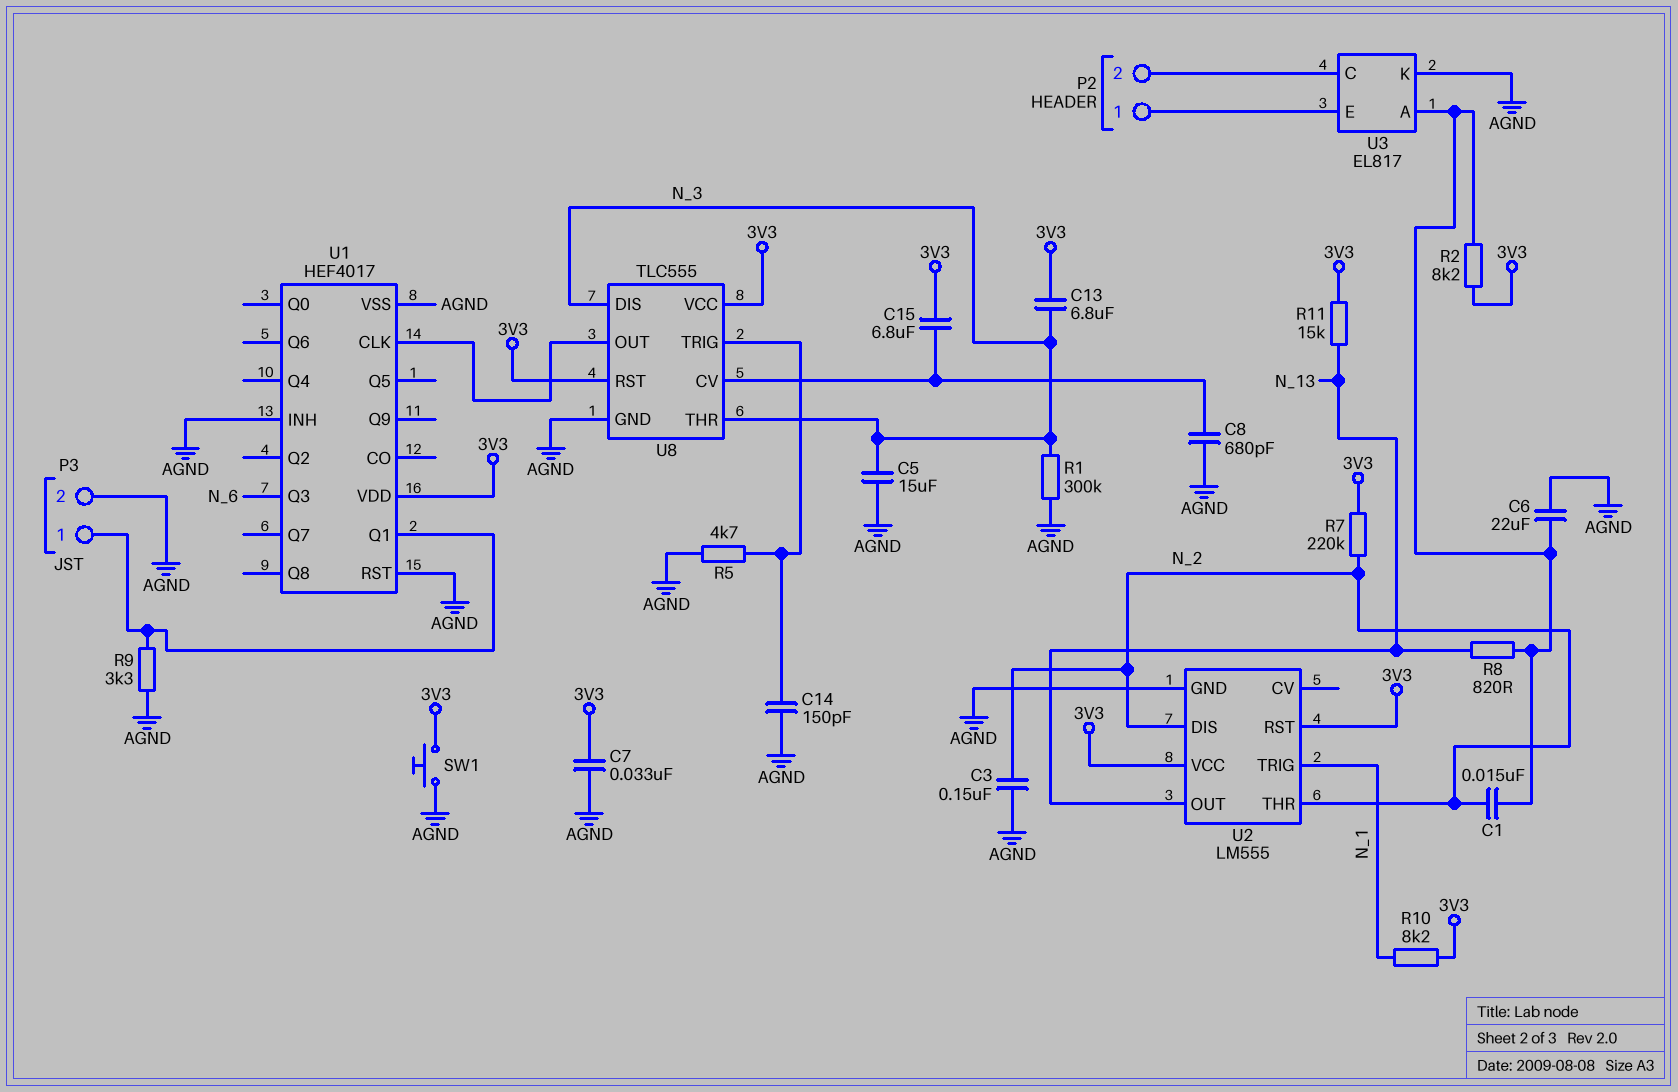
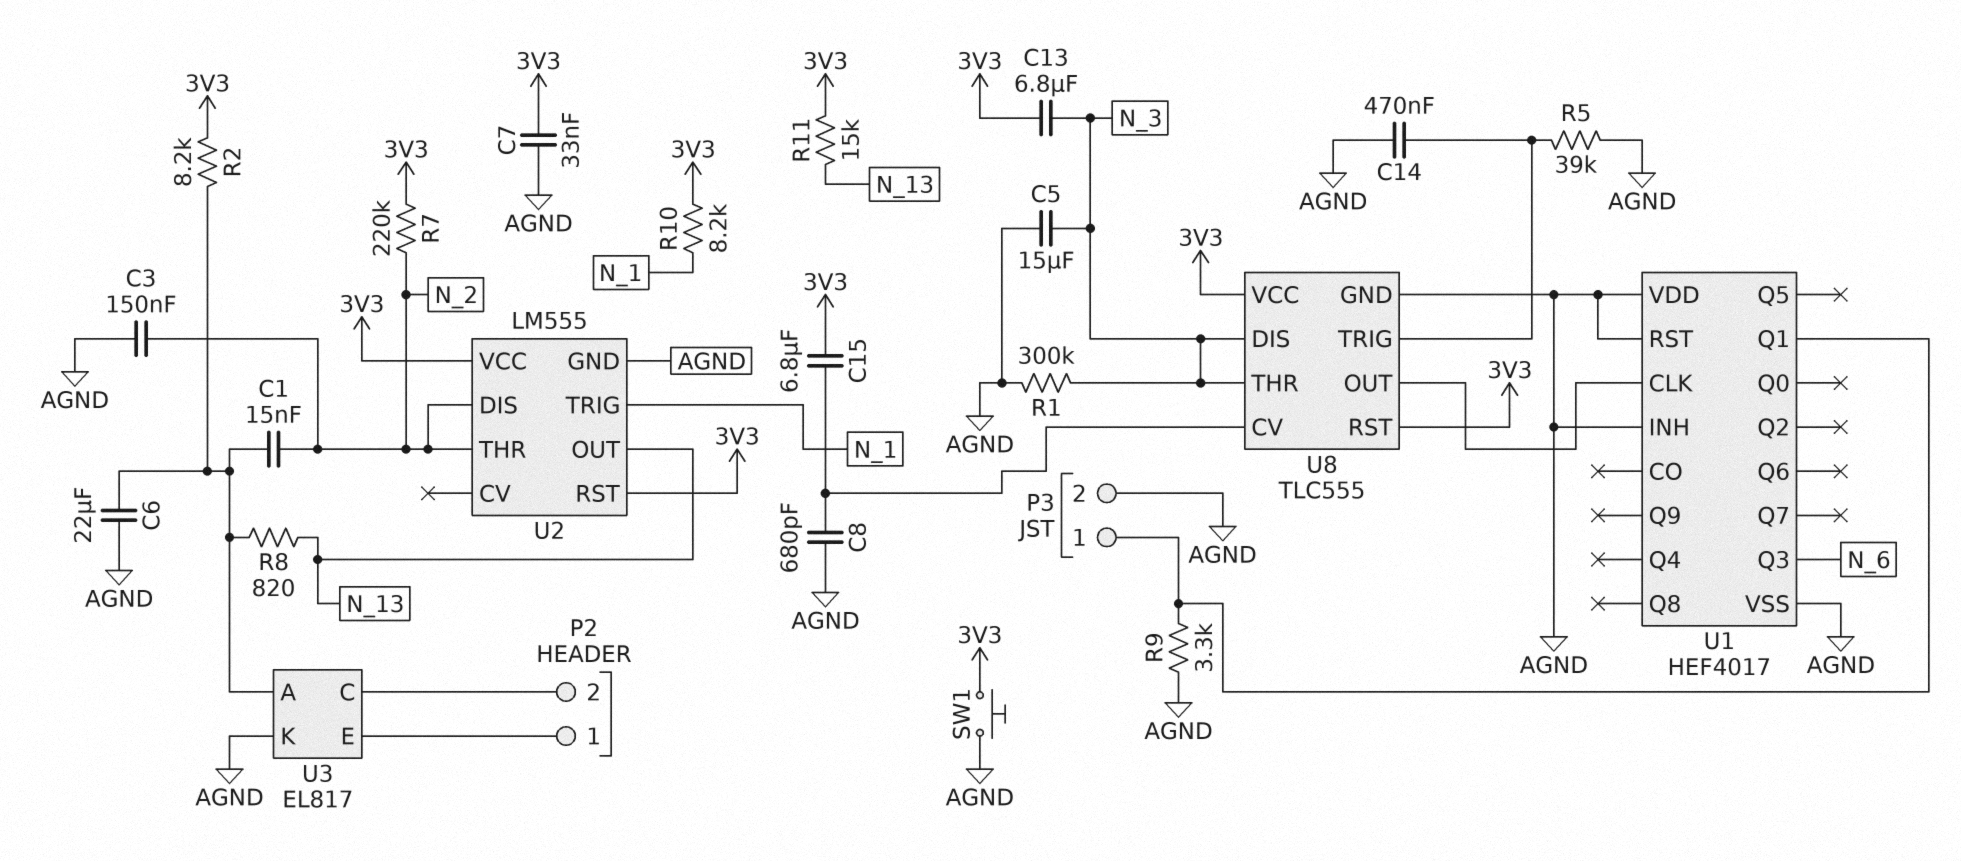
C14: 150pF (AGND, U8/TRIG) -> 470nF (AGND, U8/TRIG)
R5: 4.7k (AGND, U8/TRIG) -> 39k (AGND, U8/TRIG)
U1 pin VDD: 3V3 -> AGND

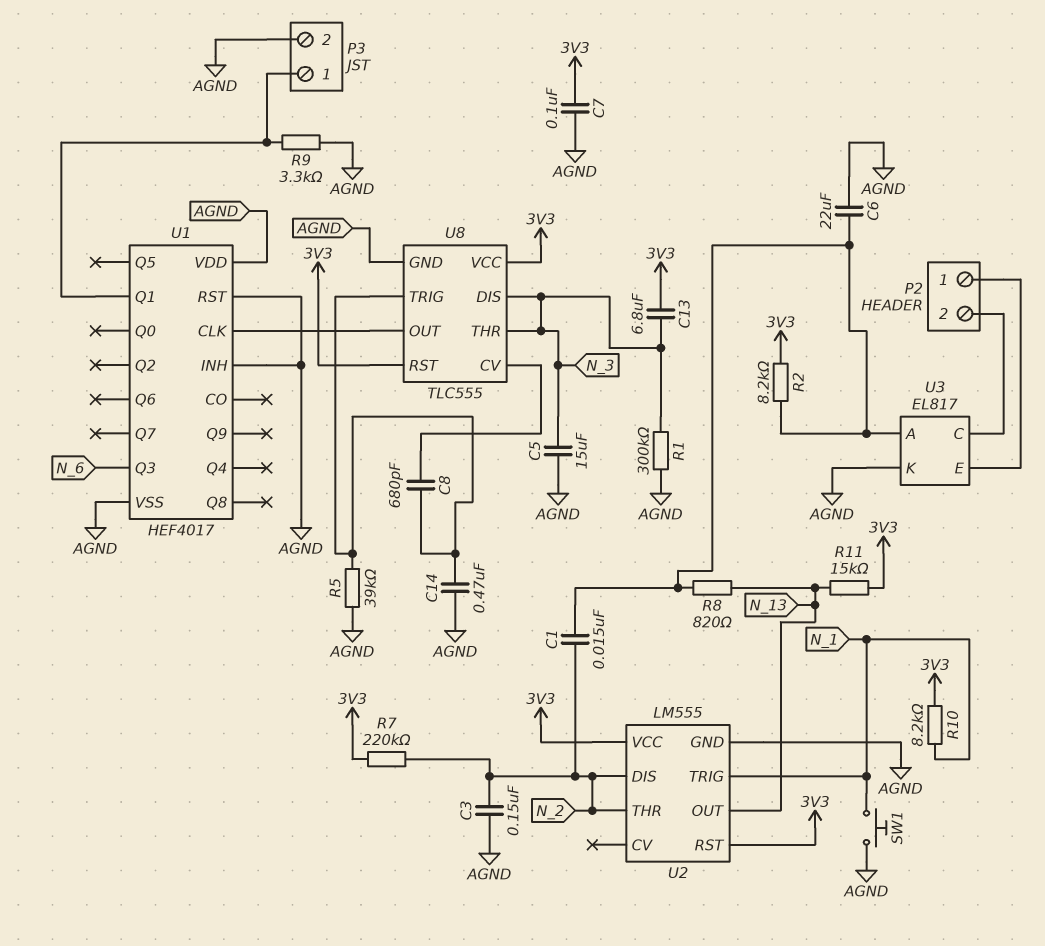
C7: 33nF (3V3, AGND) -> 100nF (3V3, AGND)
C8: 680pF (AGND, U8/CV) -> 680pF (U8/CV, U8/TRIG)
C15: 6.8uF (3V3, U8/CV) -> none
SW1: button (3V3, AGND) -> button (AGND, N_1)

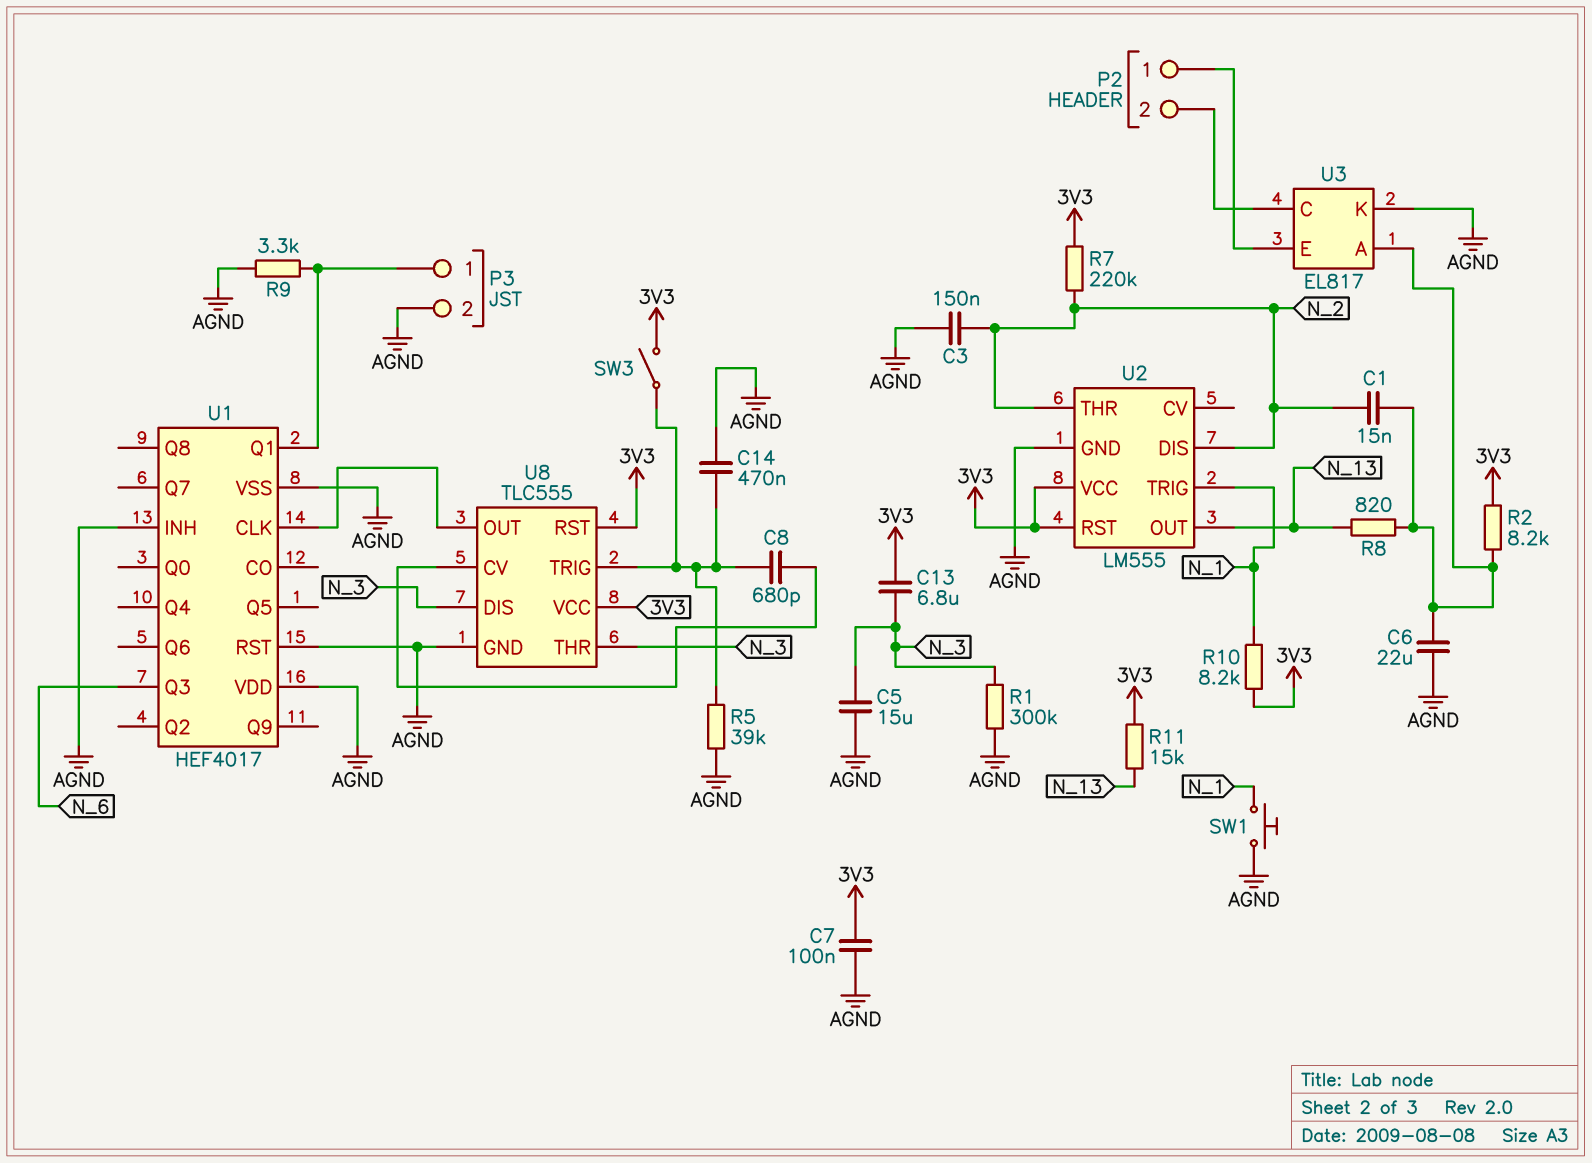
SW3: none -> switch (3V3, U8/TRIG)

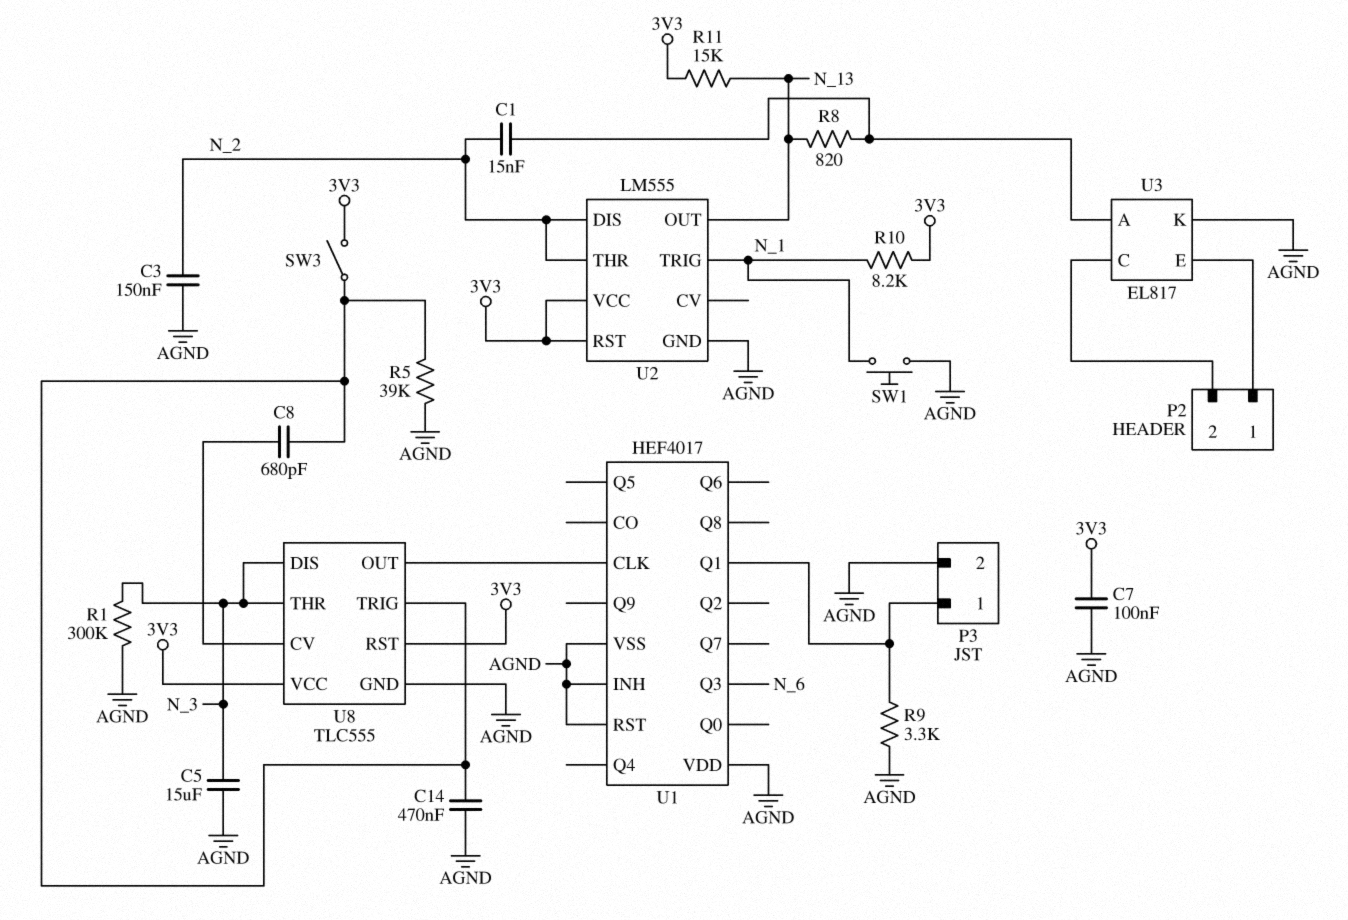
C6: 22uF (AGND, U3/A) -> none
C13: 6.8uF (3V3, N_3) -> none
R2: 8.2k (3V3, U3/A) -> none
R7: 220k (3V3, N_2) -> none

